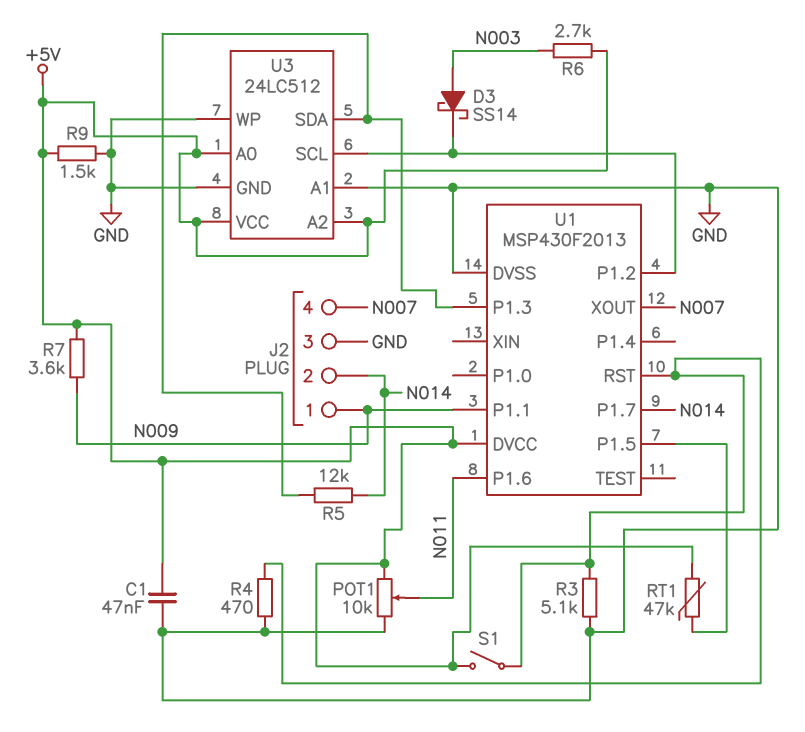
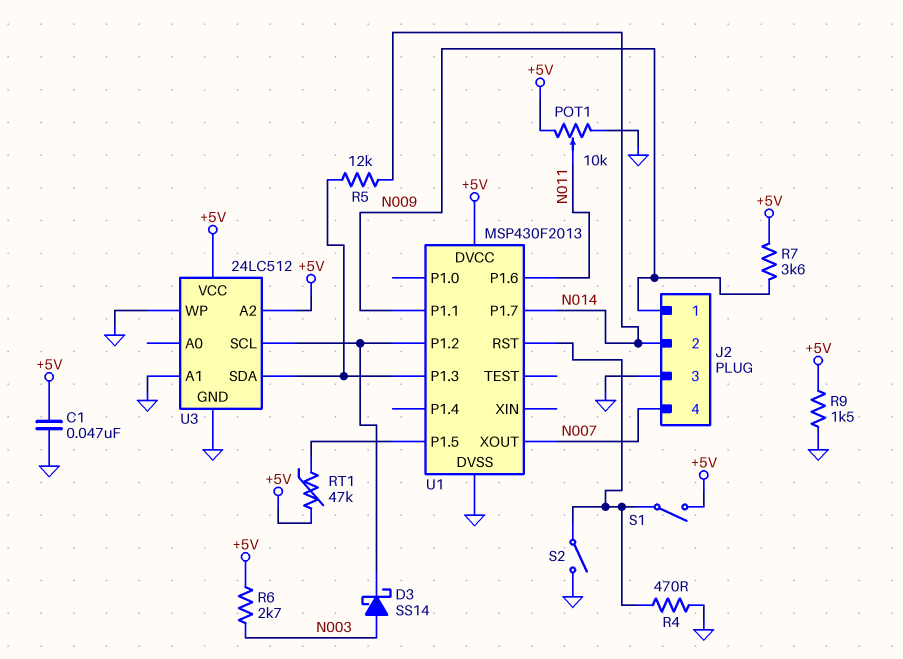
R3: 5.1k (GND, U1/RST) -> none
S2: none -> switch (GND, U1/RST)
U3 pin A0: +5V -> none

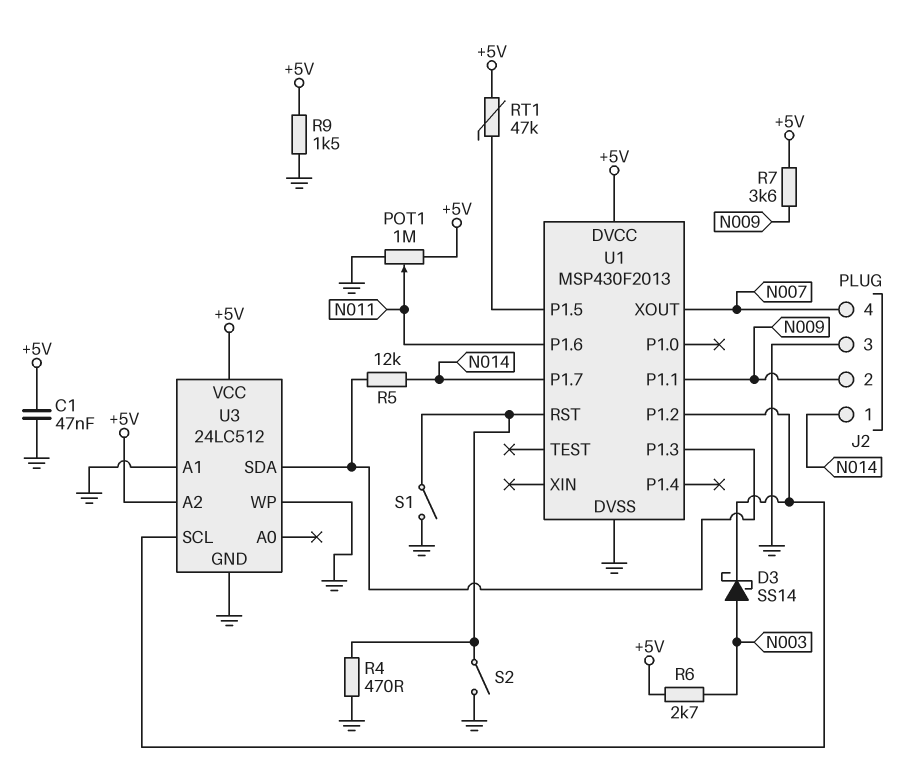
J2 pin 1: N009 -> N014
J2 pin 2: N014 -> N009
POT1: 10k (+5V, GND, wiper N011) -> 1M (+5V, GND, wiper N011)
S1: switch (+5V, U1/RST) -> switch (GND, U1/RST)

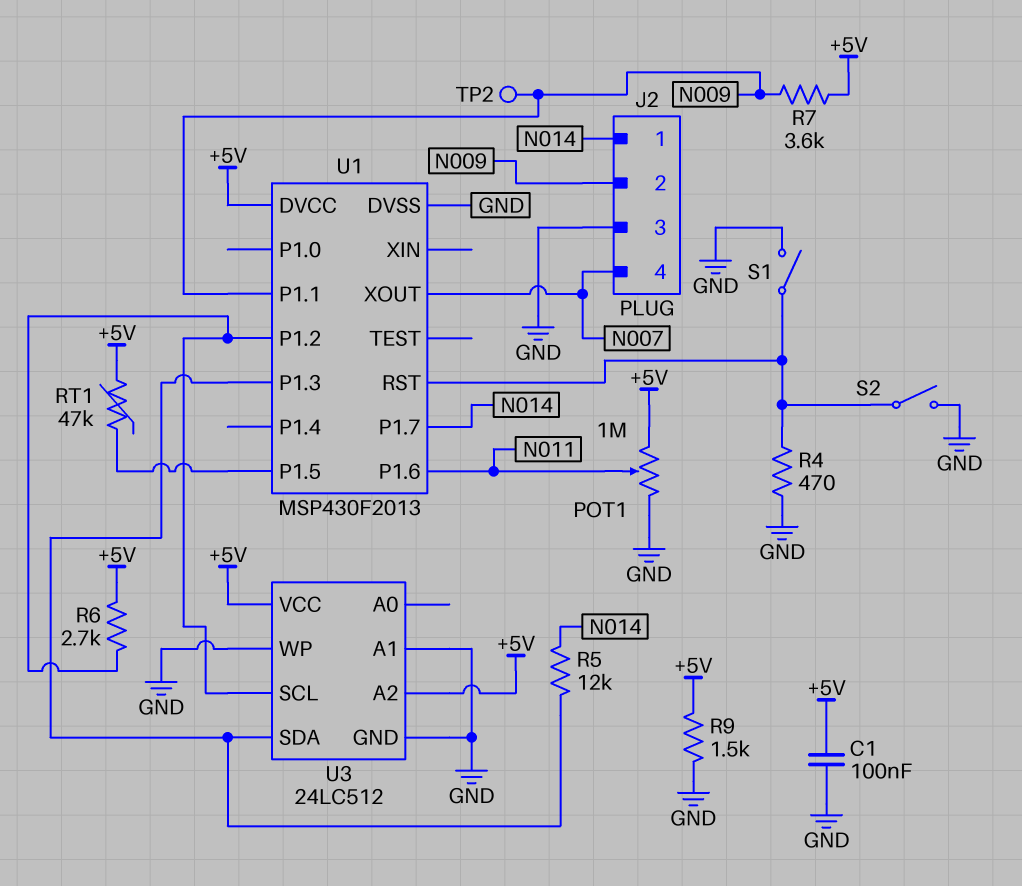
C1: 47nF (+5V, GND) -> 100nF (+5V, GND)
D3: schottky SS14 (A N003, K U1/P1.2) -> none
R6: 2.7k (+5V, N003) -> 2.7k (+5V, U1/P1.2)
TP2: none -> test point (N009)

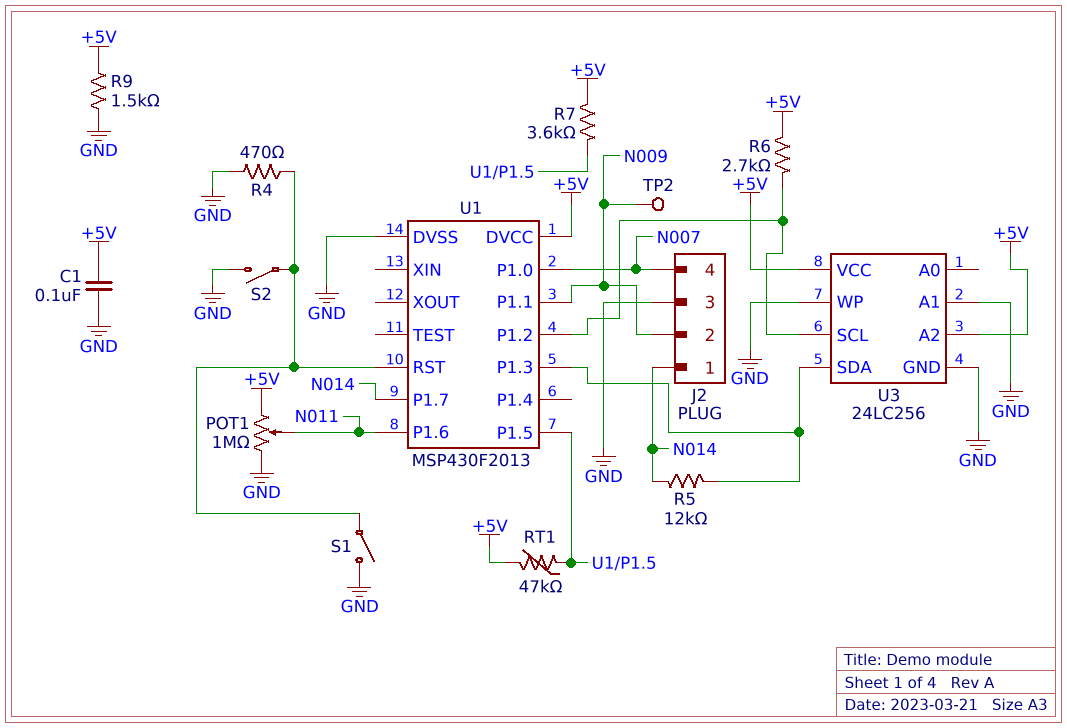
R7: 3.6k (+5V, N009) -> 3.6k (+5V, U1/P1.5)
U1 pin P1.0: none -> N007
U1 pin XOUT: N007 -> none
U3: 24LC512 -> 24LC256

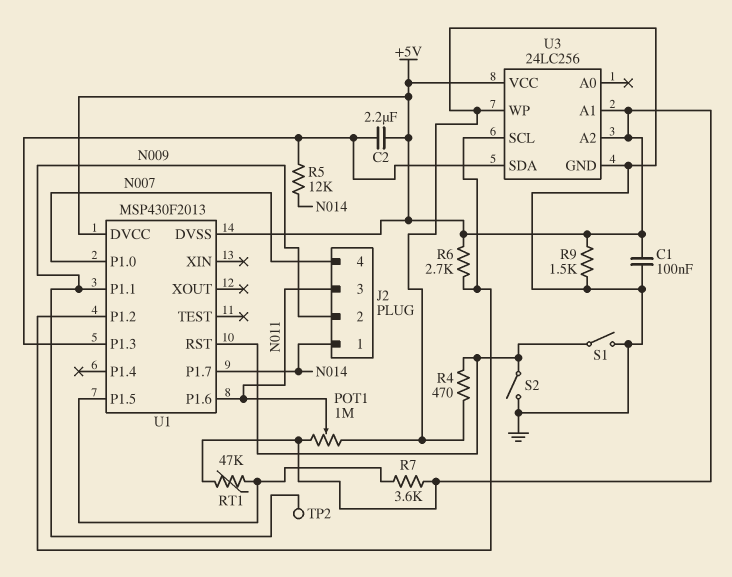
C2: none -> 2.2uF (+5V, U1/P1.3)
J2 pin 3: GND -> N011
U1 pin DVSS: GND -> +5V
U3 pin A1: GND -> +5V

